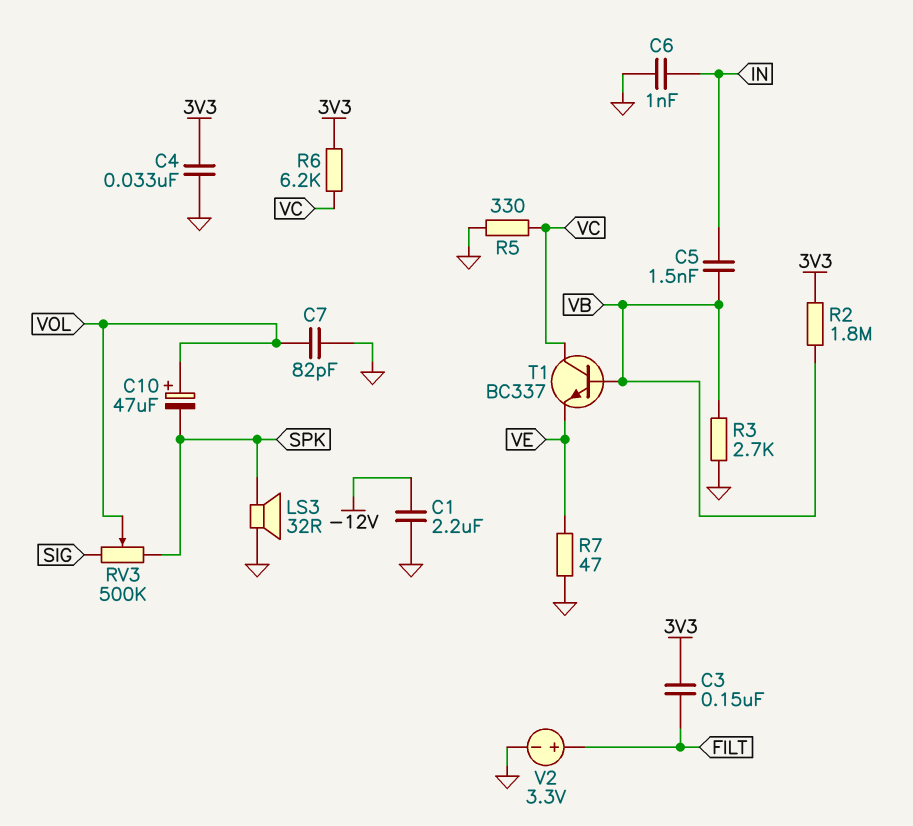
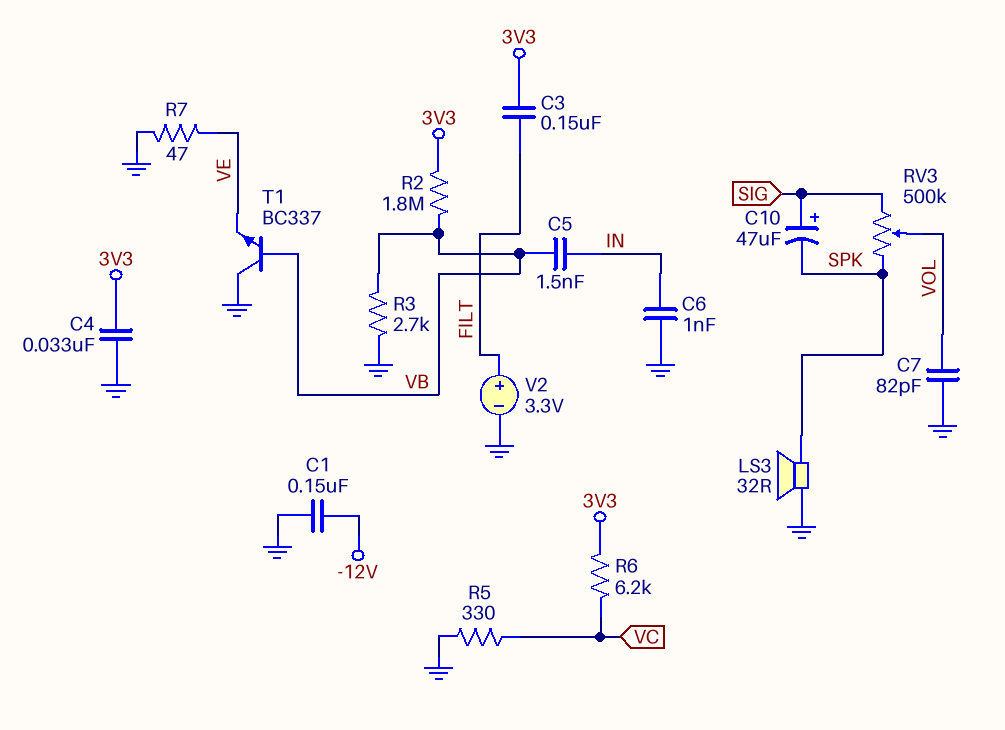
C1: 2.2uF (-12V, GND) -> 150nF (-12V, GND)
C10: 47uF (plus VOL, minus SPK) -> 47uF (plus SIG, minus SPK)
T1: NPN BC337 (B VB, C VC, E VE) -> NPN BC337 (B VB, C GND, E VE)

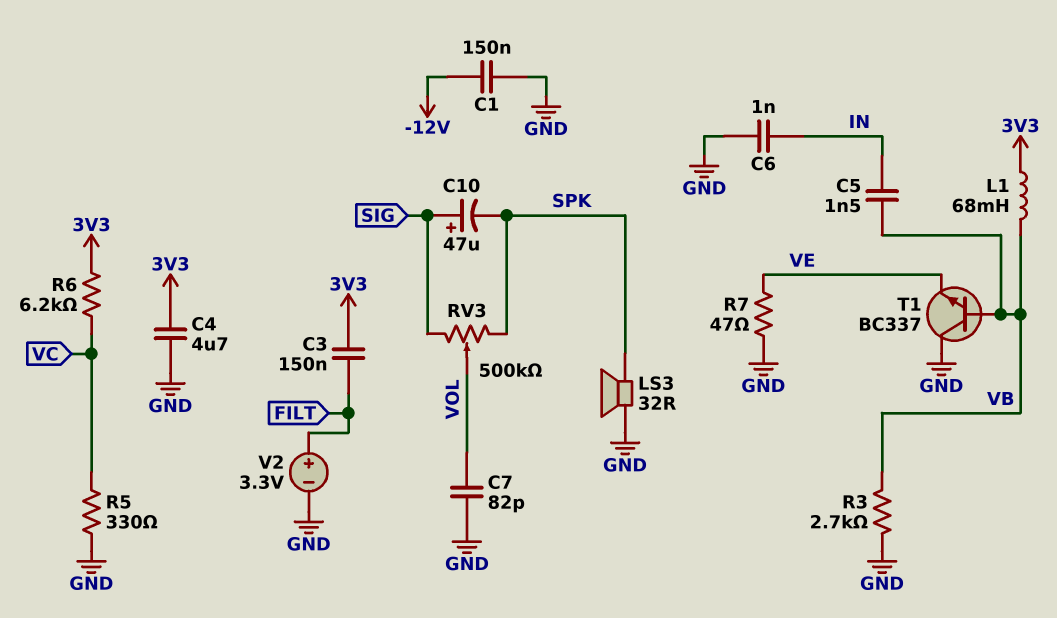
C4: 33nF (3V3, GND) -> 4.7uF (3V3, GND)
L1: none -> 68mH (3V3, VB)
R2: 1.8M (3V3, VB) -> none

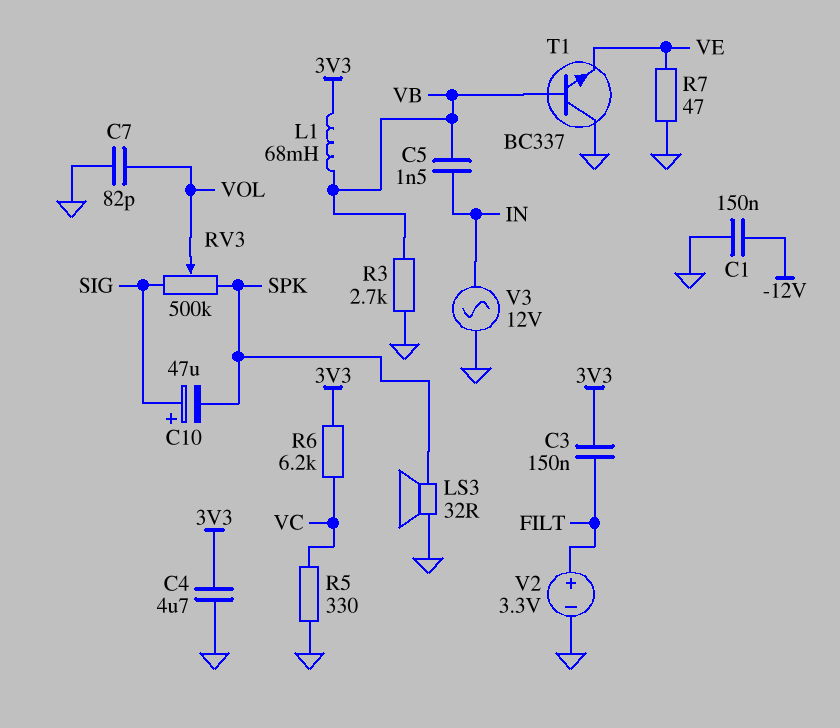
C6: 1nF (GND, IN) -> none
V3: none -> AC 12V (GND, IN)

